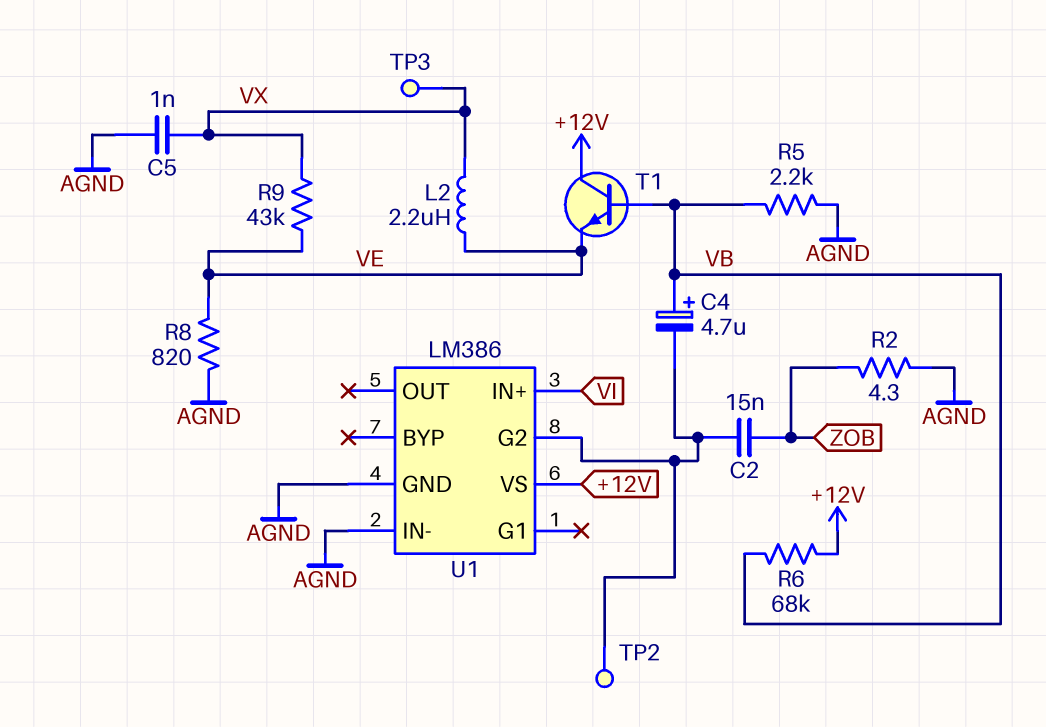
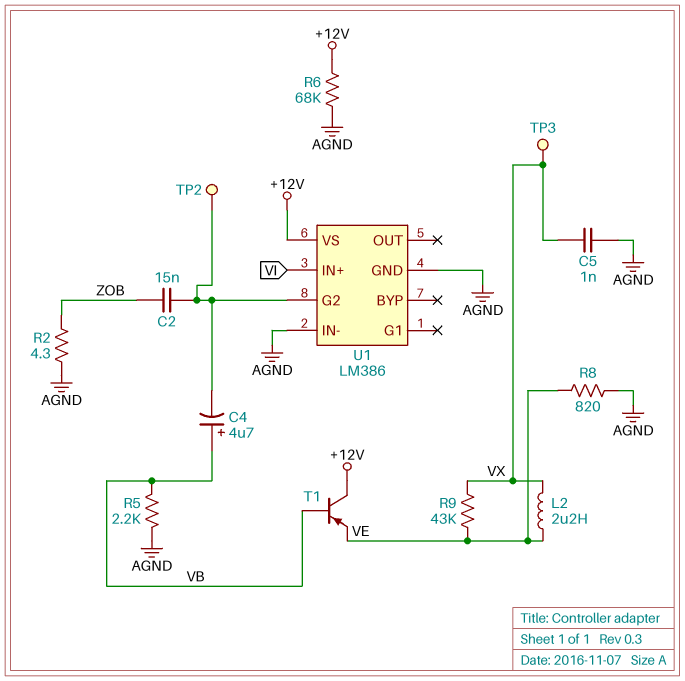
R6: 68k (+12V, VB) -> 68k (+12V, AGND)
T1: NPN (B VB, C +12V, E VE) -> PNP (B VB, C +12V, E VE)

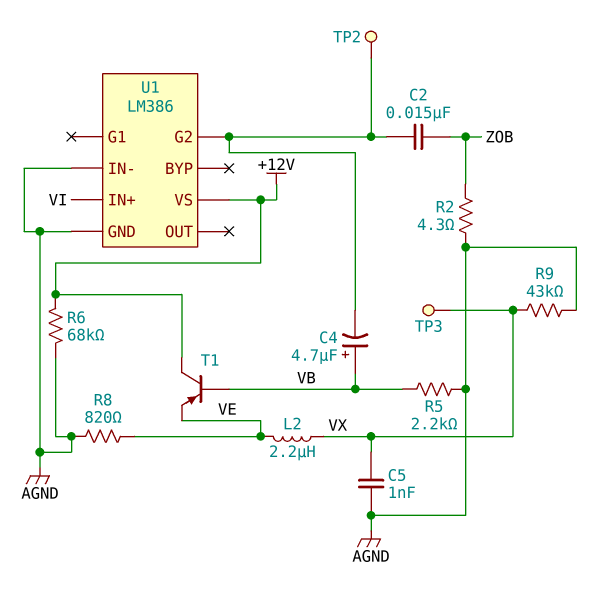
R9: 43k (VE, VX) -> 43k (AGND, VX)

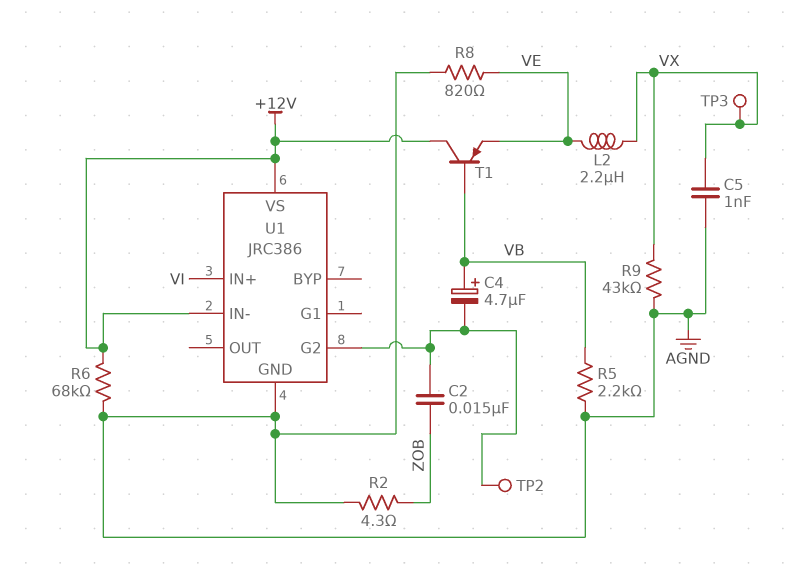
U1: LM386 -> JRC386
U1 pin IN-: AGND -> +12V

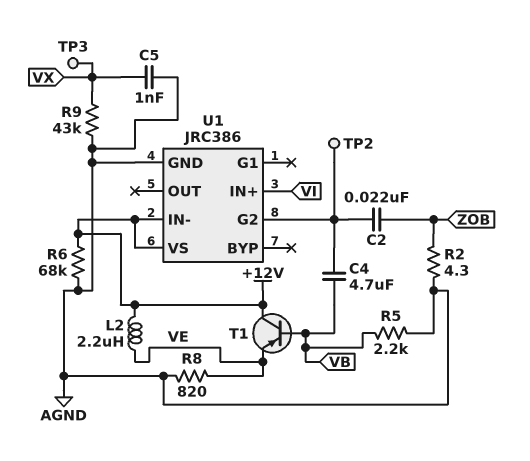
C2: 15nF (U1/G2, ZOB) -> 22nF (U1/G2, ZOB)
C4: 4.7uF (plus VB, minus U1/G2) -> 4.7uF (U1/G2, VB)
L2: 2.2uH (VE, VX) -> 2.2uH (+12V, VE)

